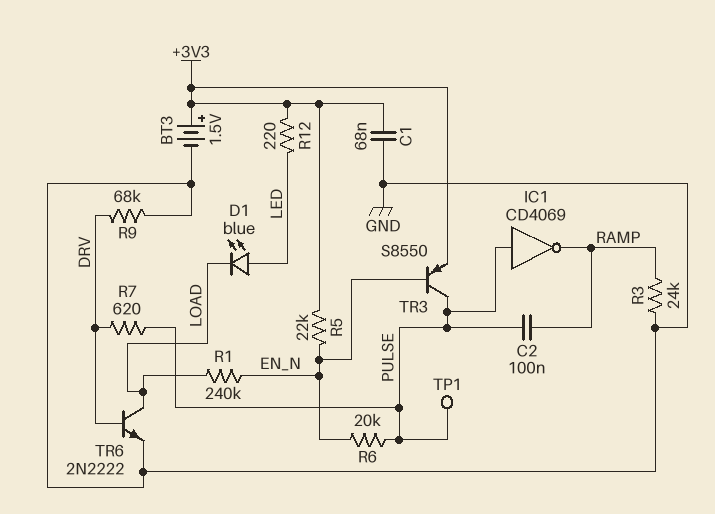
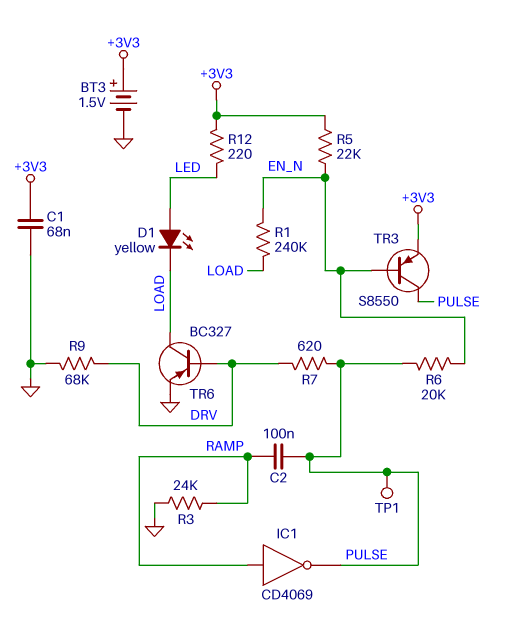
D1: LED blue (A LED, K LOAD) -> LED yellow (A LED, K LOAD)
IC1: NOT CD4069 (in PULSE, out RAMP) -> NOT CD4069 (in RAMP, out PULSE)
TR6: NPN 2N2222 (B DRV, C LOAD, E GND) -> PNP BC327 (B DRV, C LOAD, E GND)

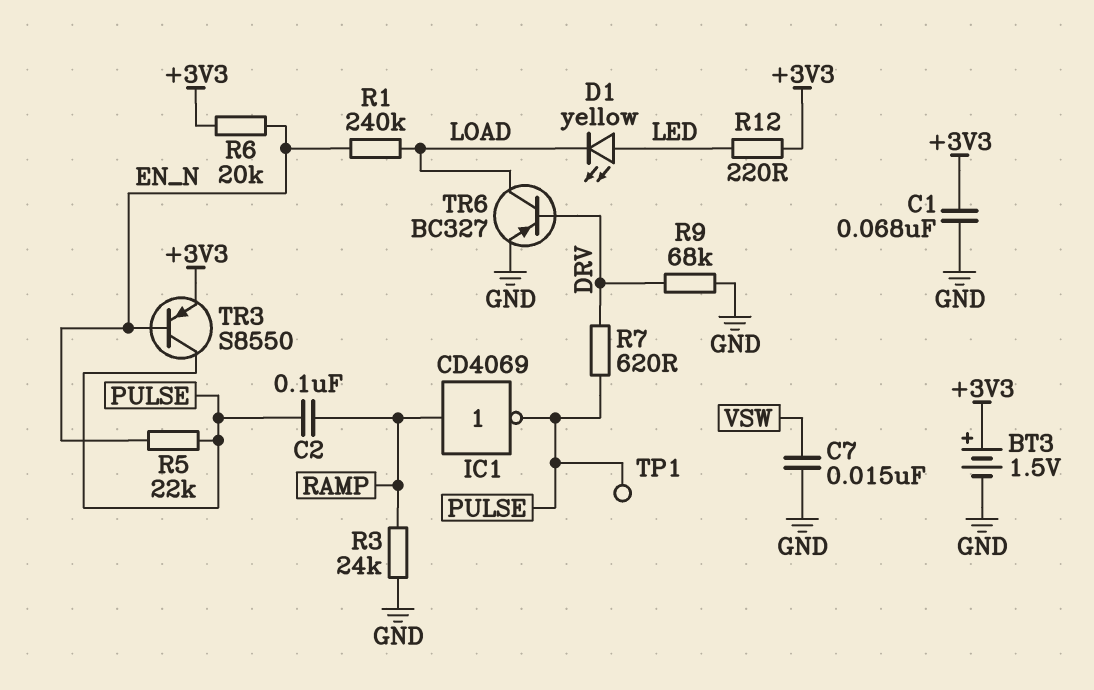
C7: none -> 15nF (GND, VSW)
R5: 22k (+3V3, EN_N) -> 22k (EN_N, PULSE)
R6: 20k (EN_N, PULSE) -> 20k (+3V3, EN_N)

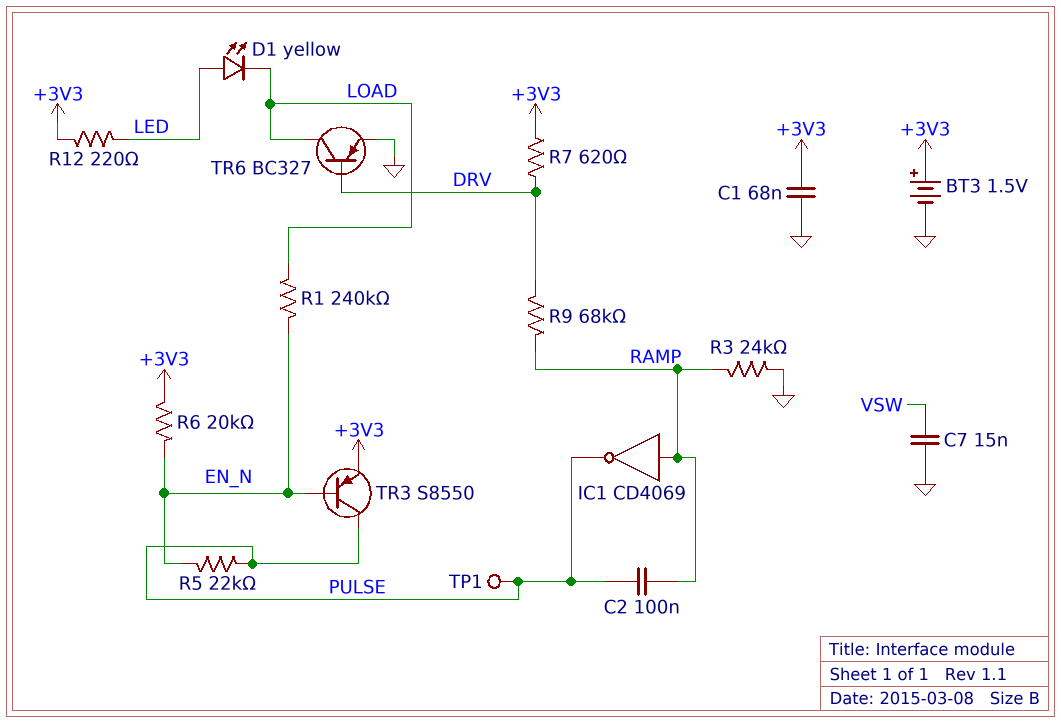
R7: 620 (DRV, PULSE) -> 620 (+3V3, DRV)
R9: 68k (DRV, GND) -> 68k (DRV, RAMP)

